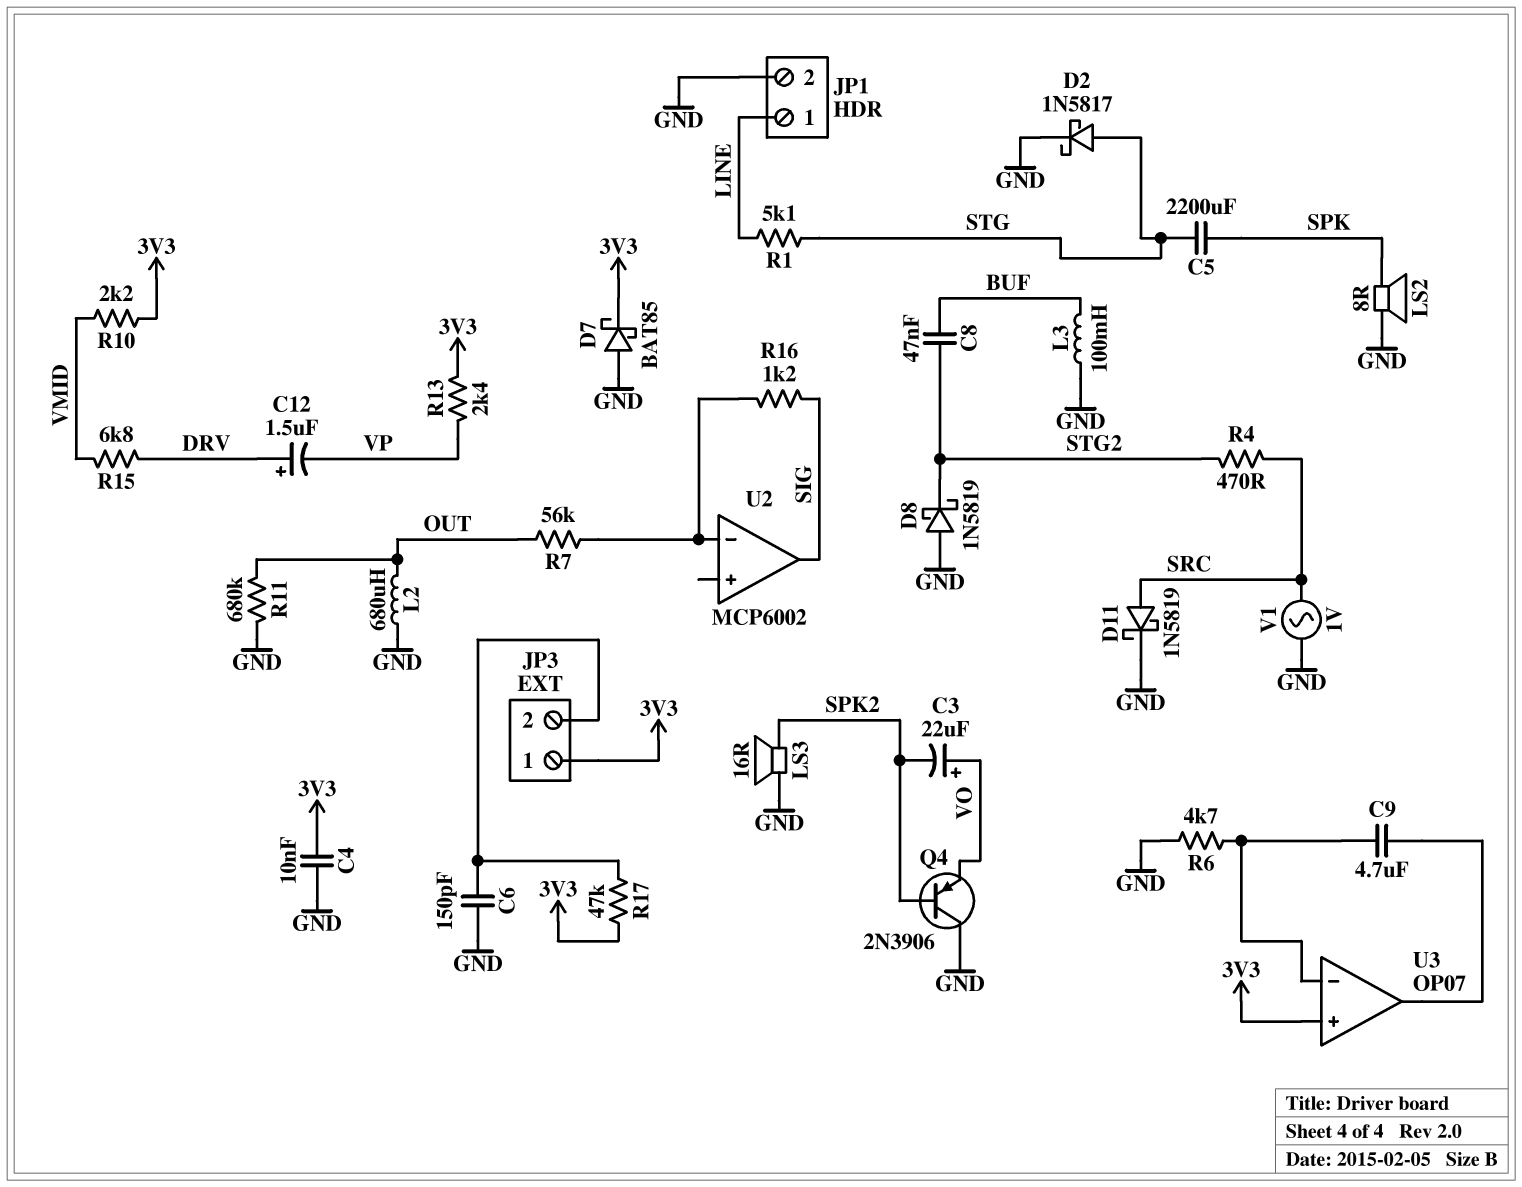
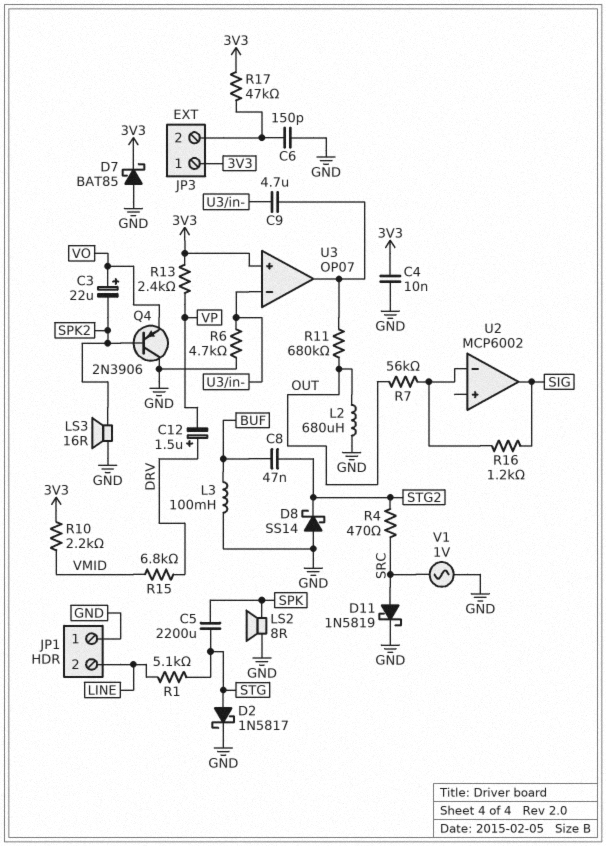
D8: schottky 1N5819 (A GND, K STG2) -> schottky SS14 (A GND, K STG2)
JP1 pin 1: LINE -> GND
JP1 pin 2: GND -> LINE
R11: 680k (GND, OUT) -> 680k (OUT, U3/out)

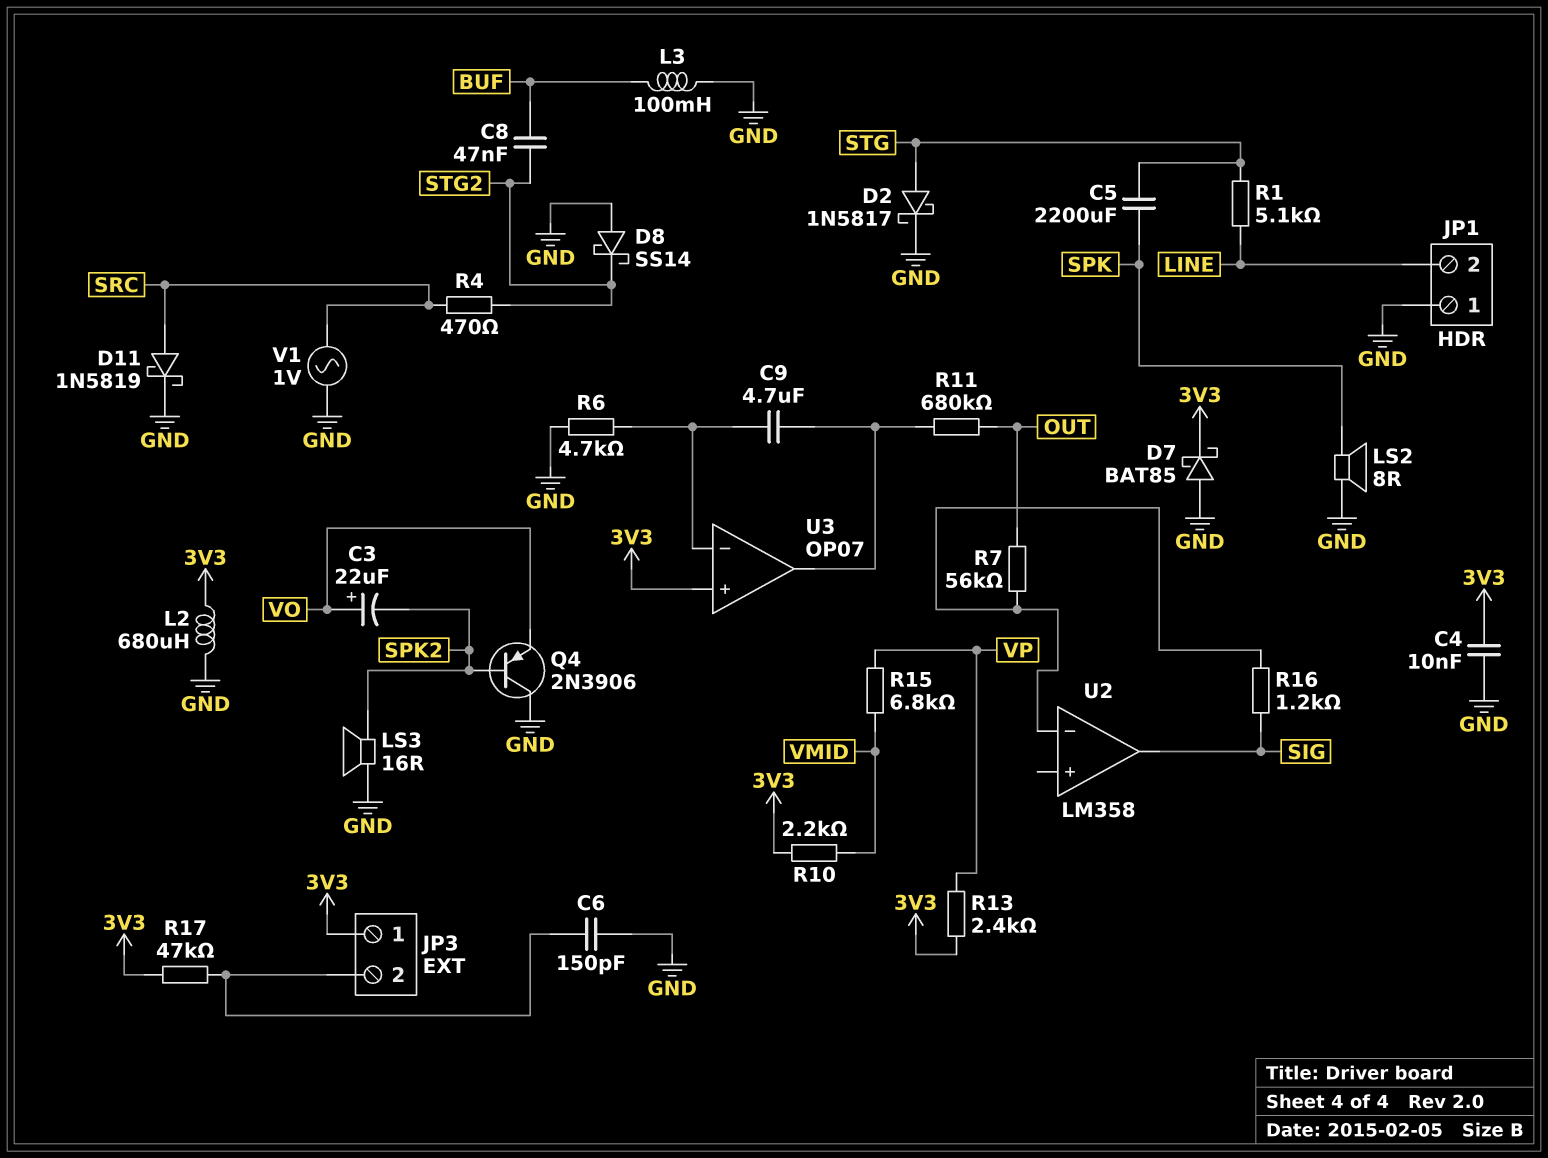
C12: 1.5uF (plus DRV, minus VP) -> none
L2: 680uH (GND, OUT) -> 680uH (3V3, GND)
R15: 6.8k (DRV, VMID) -> 6.8k (VMID, VP)
U2: MCP6002 -> LM358

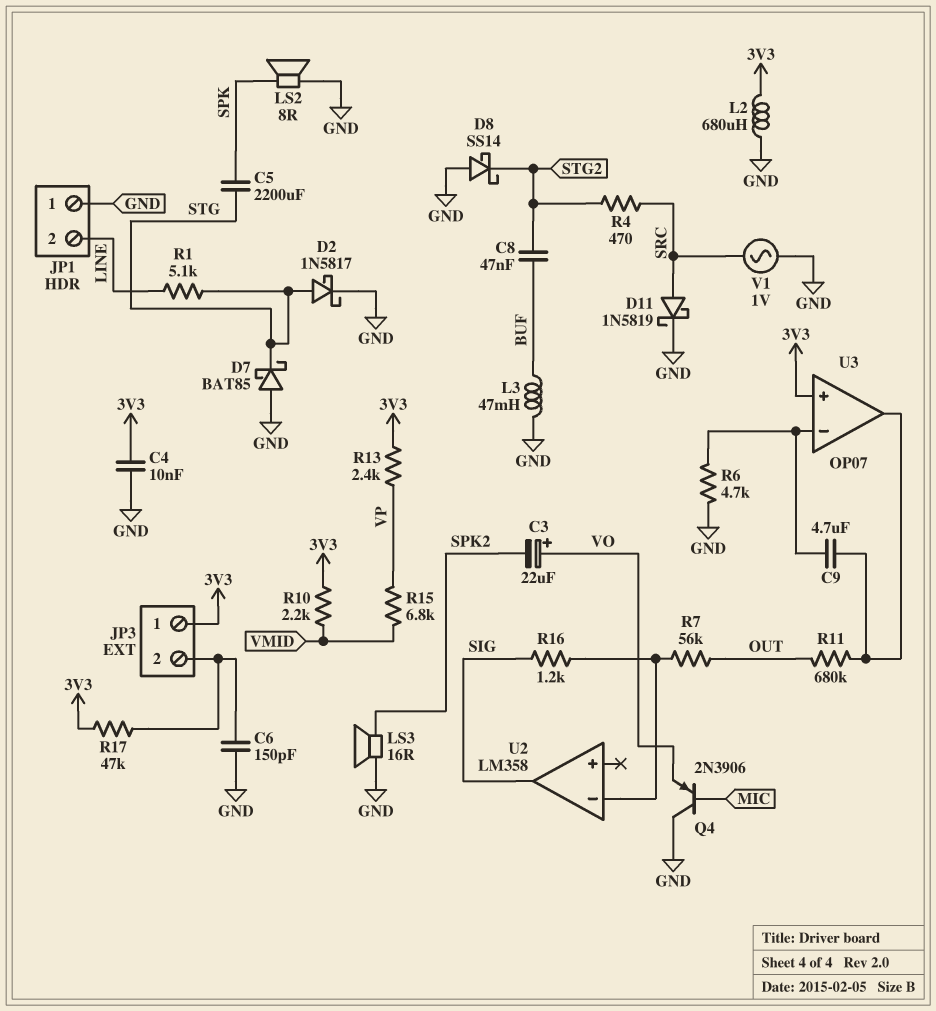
D7: schottky BAT85 (A GND, K 3V3) -> schottky BAT85 (A GND, K STG)
L3: 100mH (BUF, GND) -> 47mH (BUF, GND)
Q4: PNP 2N3906 (B SPK2, C GND, E VO) -> PNP 2N3906 (B MIC, C GND, E VO)

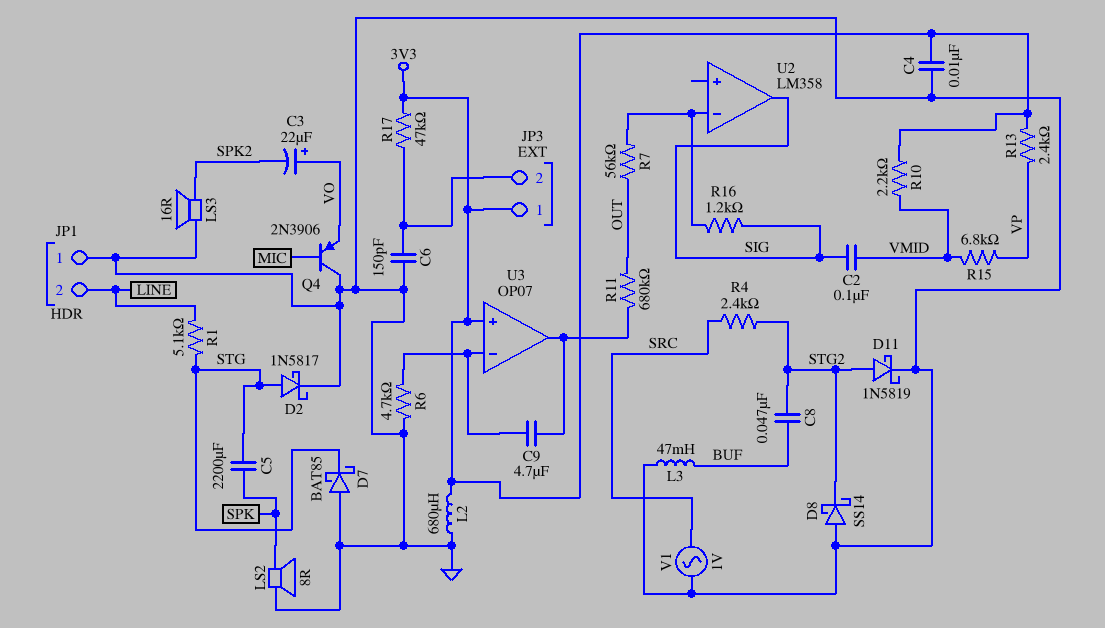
C2: none -> 100nF (SIG, VMID)
D11: schottky 1N5819 (A SRC, K GND) -> schottky 1N5819 (A STG2, K GND)
R4: 470 (SRC, STG2) -> 2.4k (SRC, STG2)

